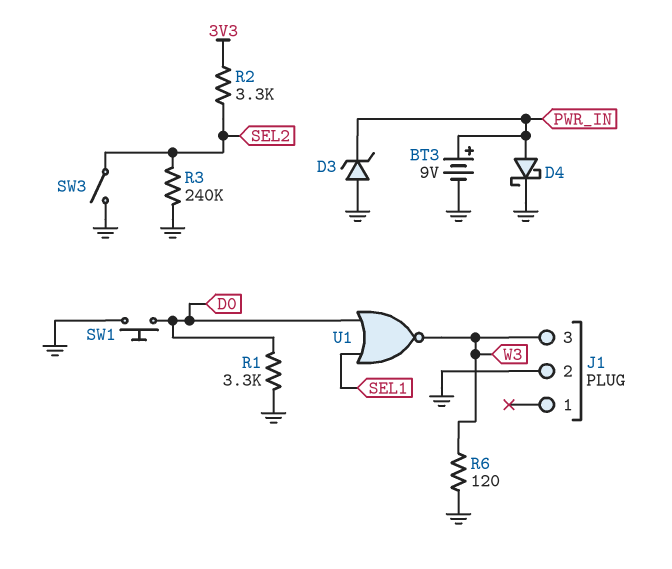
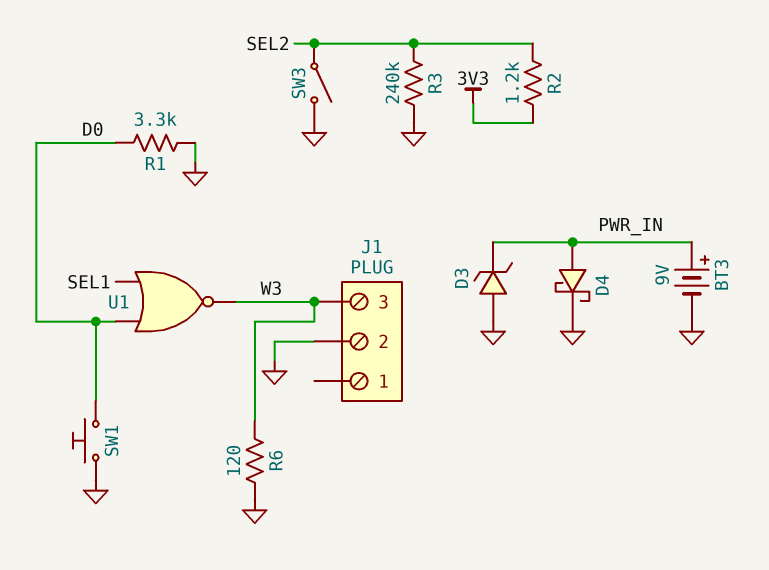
R2: 3.3k (3V3, SEL2) -> 1.2k (3V3, SEL2)

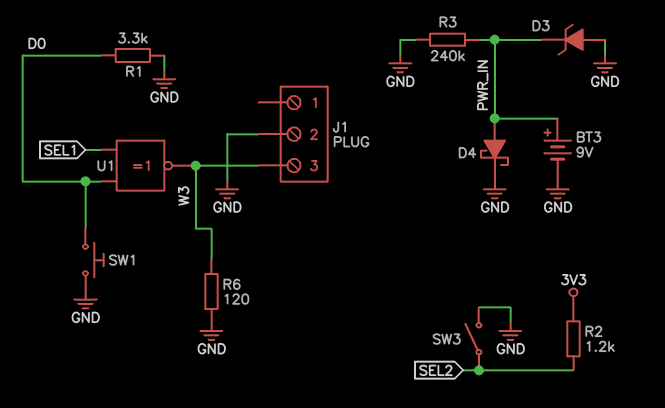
R3: 240k (GND, SEL2) -> 240k (GND, PWR_IN)
U1: NOR (in D0, in SEL1, out W3) -> XNOR (in D0, in SEL1, out W3)

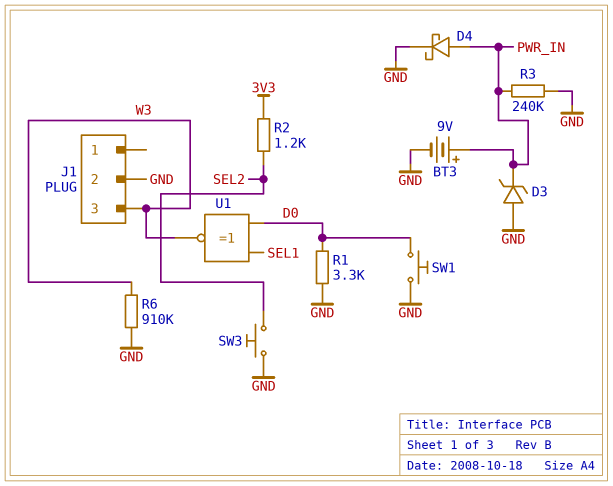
R6: 120 (GND, W3) -> 910k (GND, W3)
SW3: switch (GND, SEL2) -> button (GND, SEL2)

